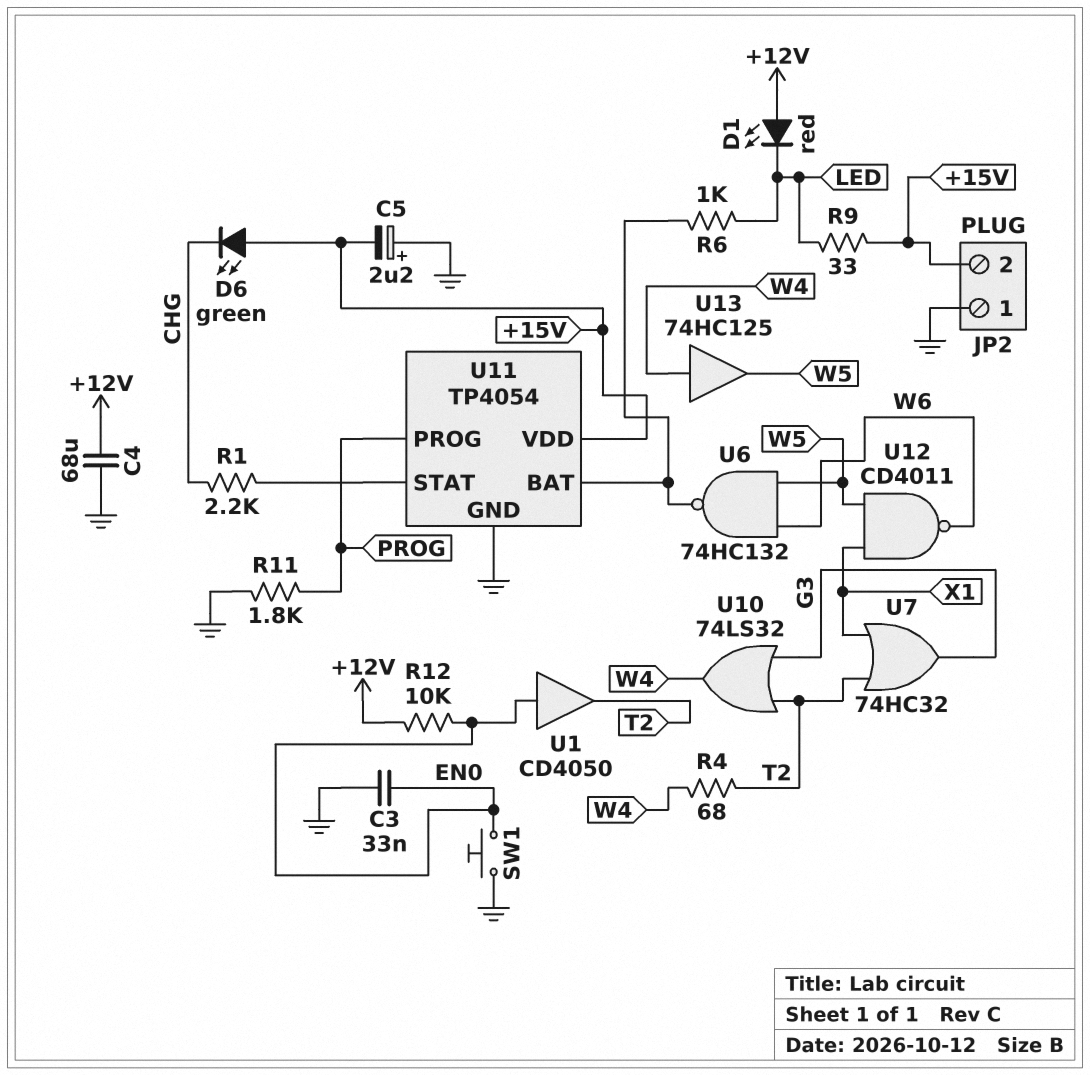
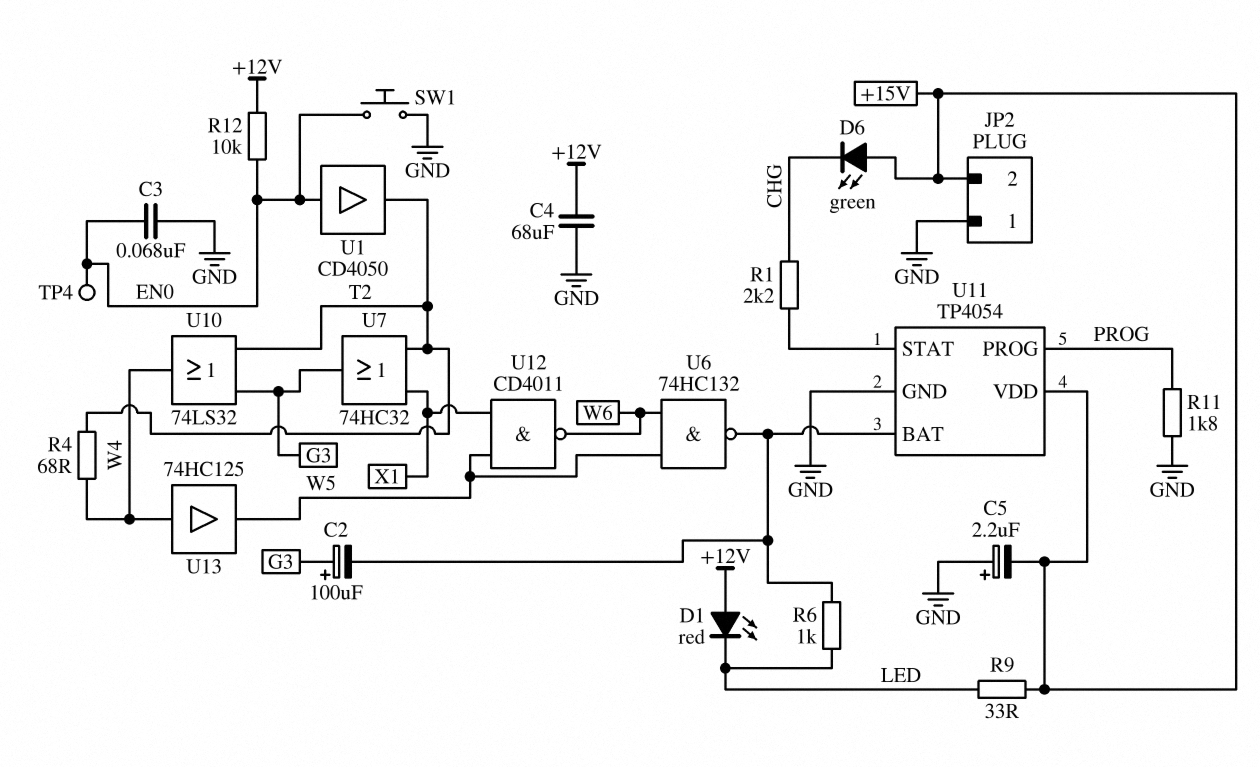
C2: none -> 100uF (plus G3, minus U11/BAT)
C3: 33nF (EN0, GND) -> 68nF (EN0, GND)
TP4: none -> test point (EN0)

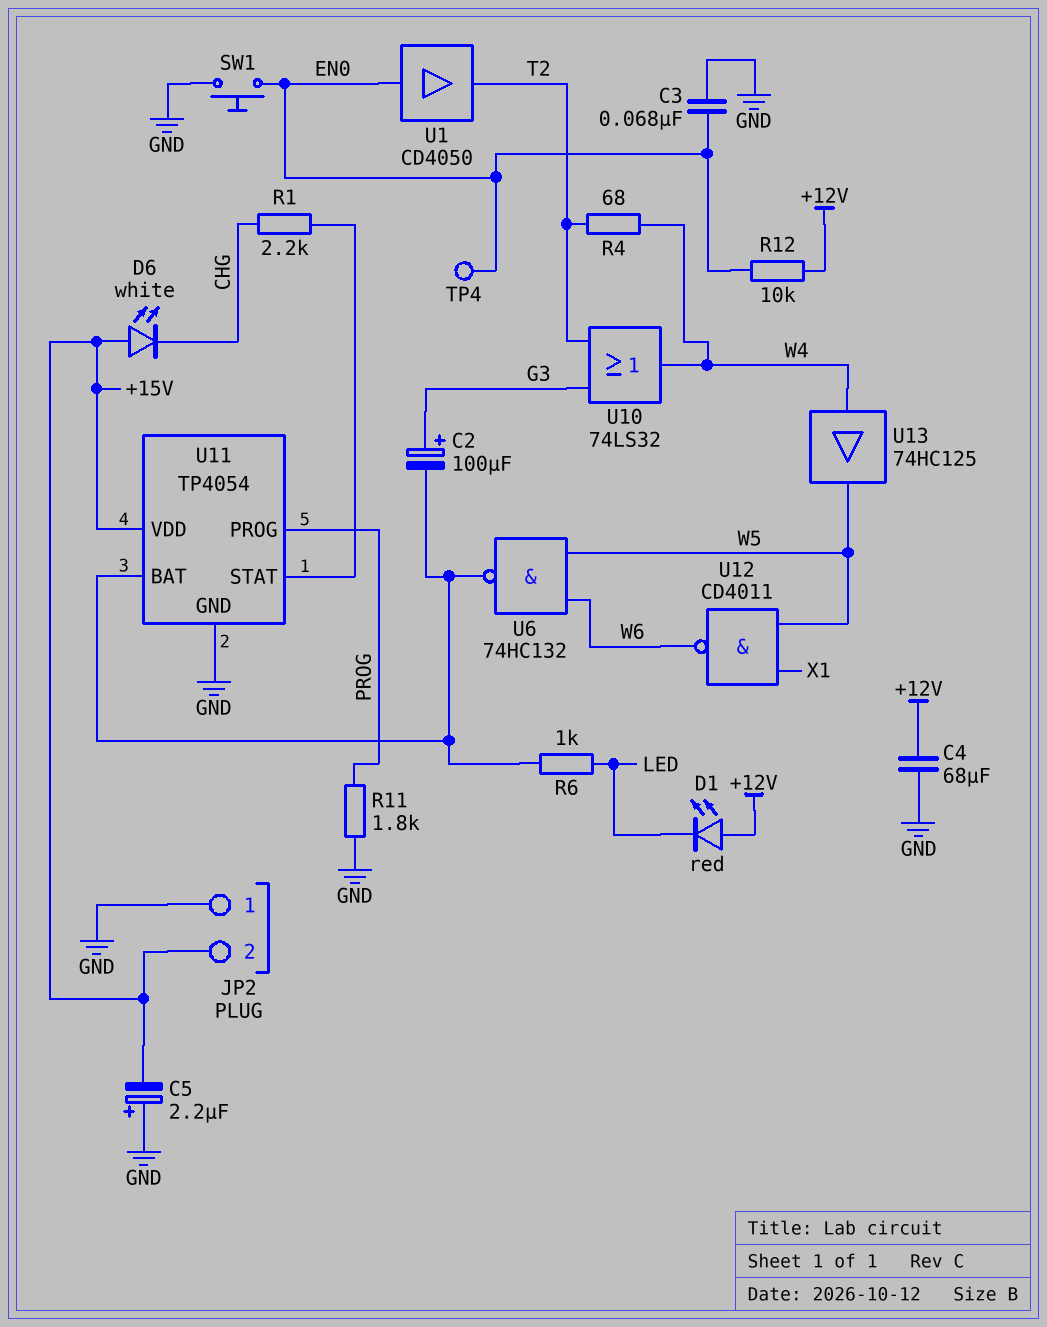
D6: LED green (A +15V, K CHG) -> LED white (A +15V, K CHG)
R9: 33 (+15V, LED) -> none
U7: OR 74HC32 (in T2, in X1, out G3) -> none

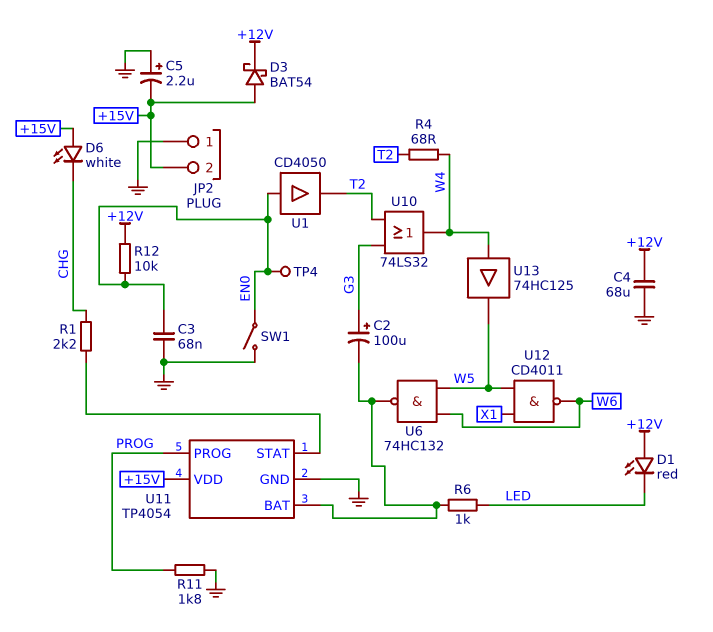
D3: none -> schottky BAT54 (A +15V, K +12V)
SW1: button (EN0, GND) -> switch (EN0, GND)

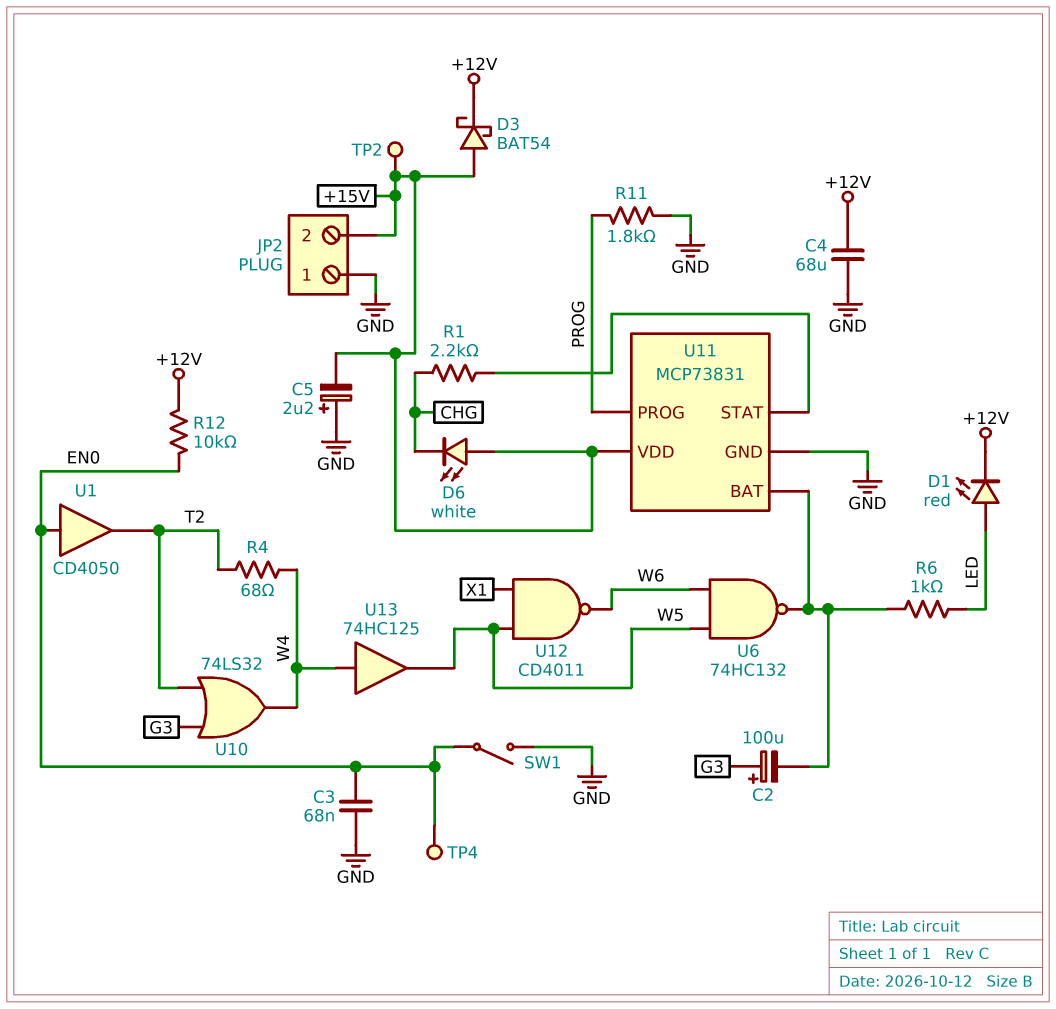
D1: LED red (A +12V, K LED) -> LED red (A LED, K +12V)
TP2: none -> test point (+15V)
U11: TP4054 -> MCP73831

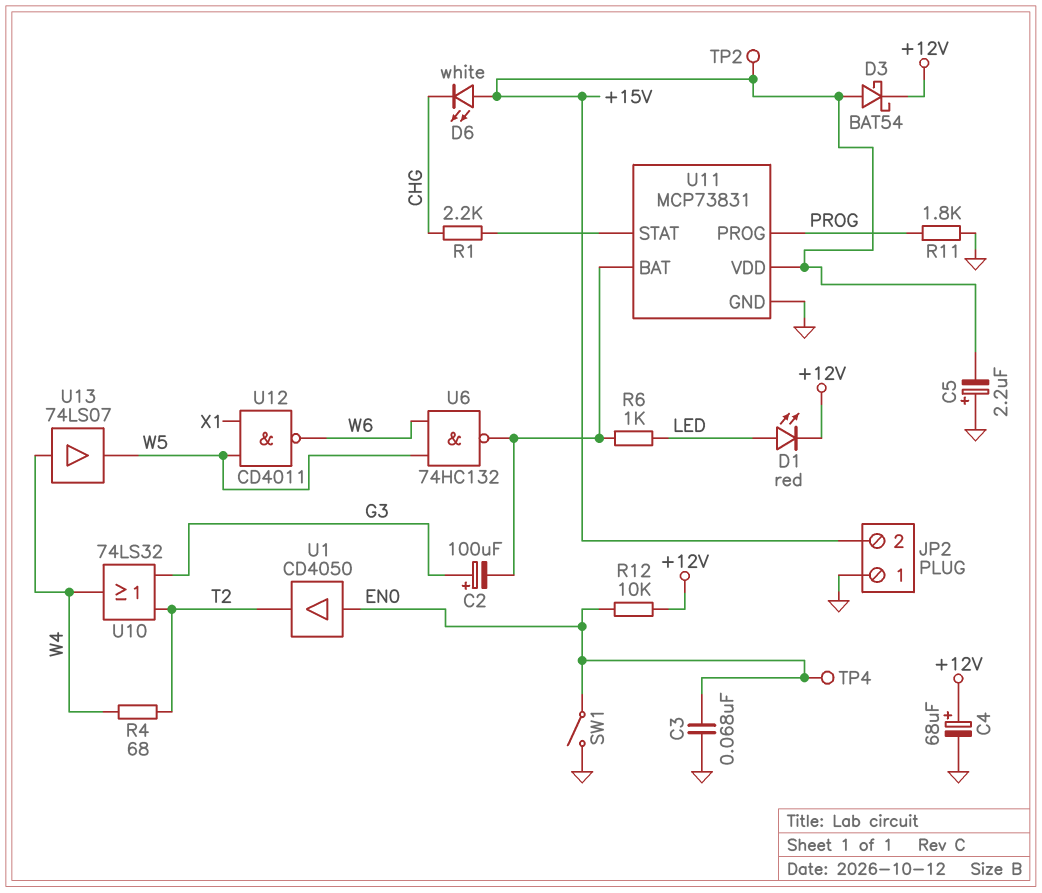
C4: 68uF (+12V, GND) -> 68uF (plus +12V, minus GND)
U13: buffer 74HC125 (in W4, out W5) -> buffer 74LS07 (in W4, out W5)

